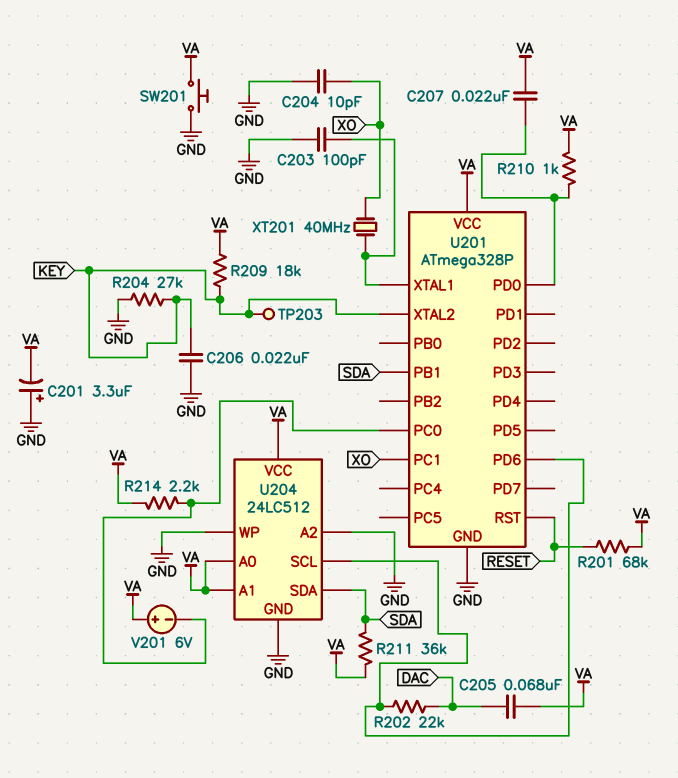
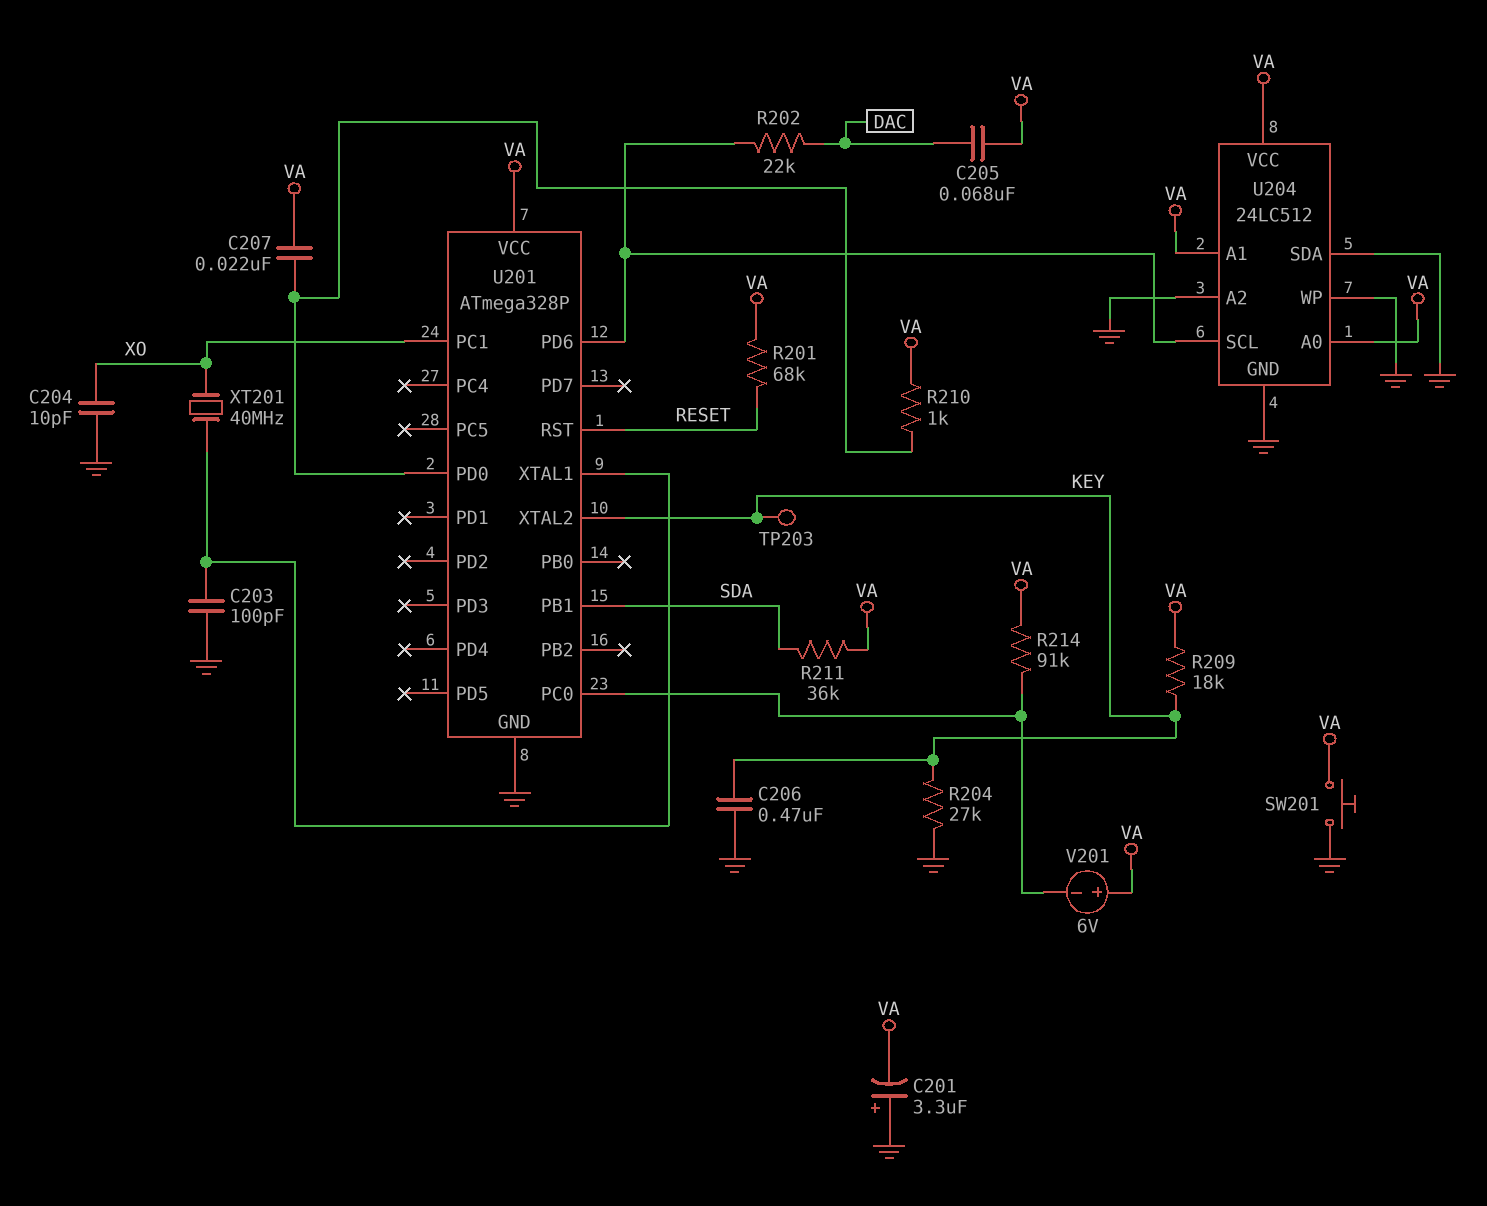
C206: 22nF (GND, KEY) -> 470nF (GND, KEY)
R214: 2.2k (U201/PC0, VA) -> 91k (U201/PC0, VA)
U204 pin SDA: SDA -> GND

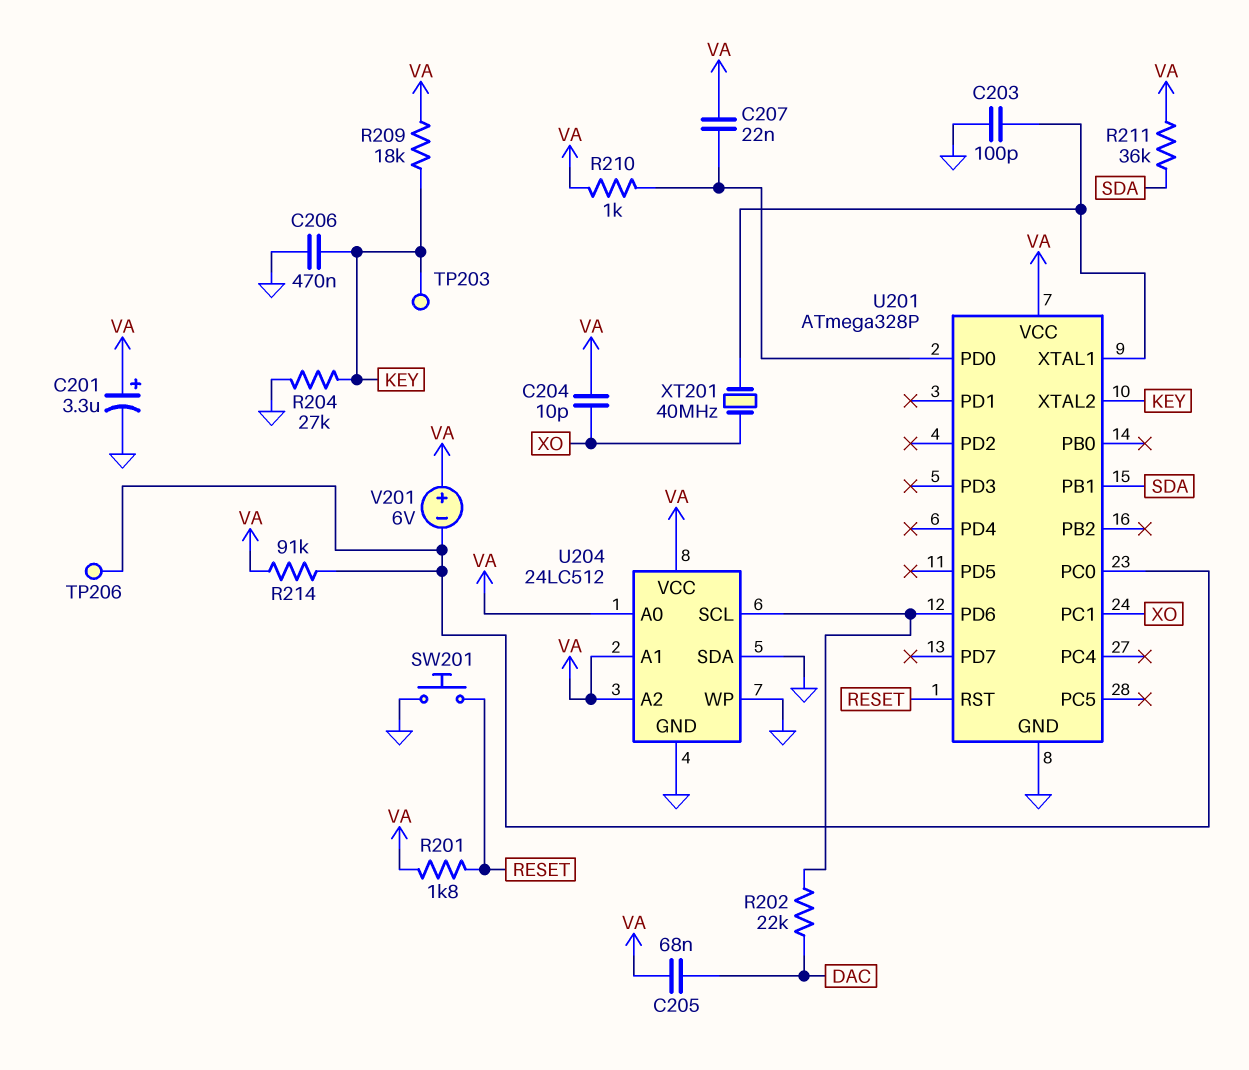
C201: 3.3uF (plus GND, minus VA) -> 3.3uF (plus VA, minus GND)
C204: 10pF (GND, XO) -> 10pF (VA, XO)
R201: 68k (RESET, VA) -> 1.8k (RESET, VA)
SW201: button (GND, VA) -> button (GND, RESET)
TP206: none -> test point (U201/PC0)
U204 pin A2: GND -> VA

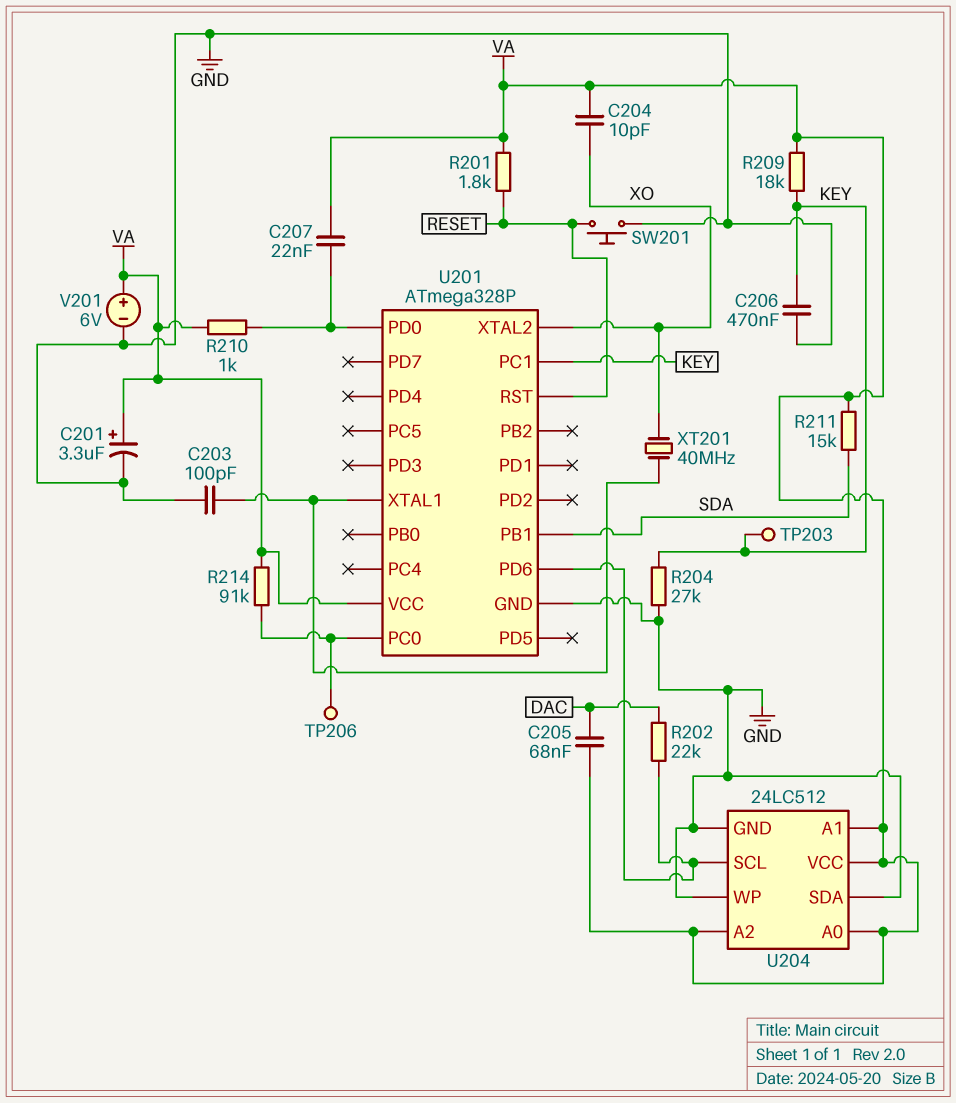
R211: 36k (SDA, VA) -> 15k (SDA, VA)
U201 pin PC1: XO -> KEY
U201 pin XTAL2: KEY -> XO
V201: 6V (plus VA, minus U201/PC0) -> 6V (plus VA, minus GND)

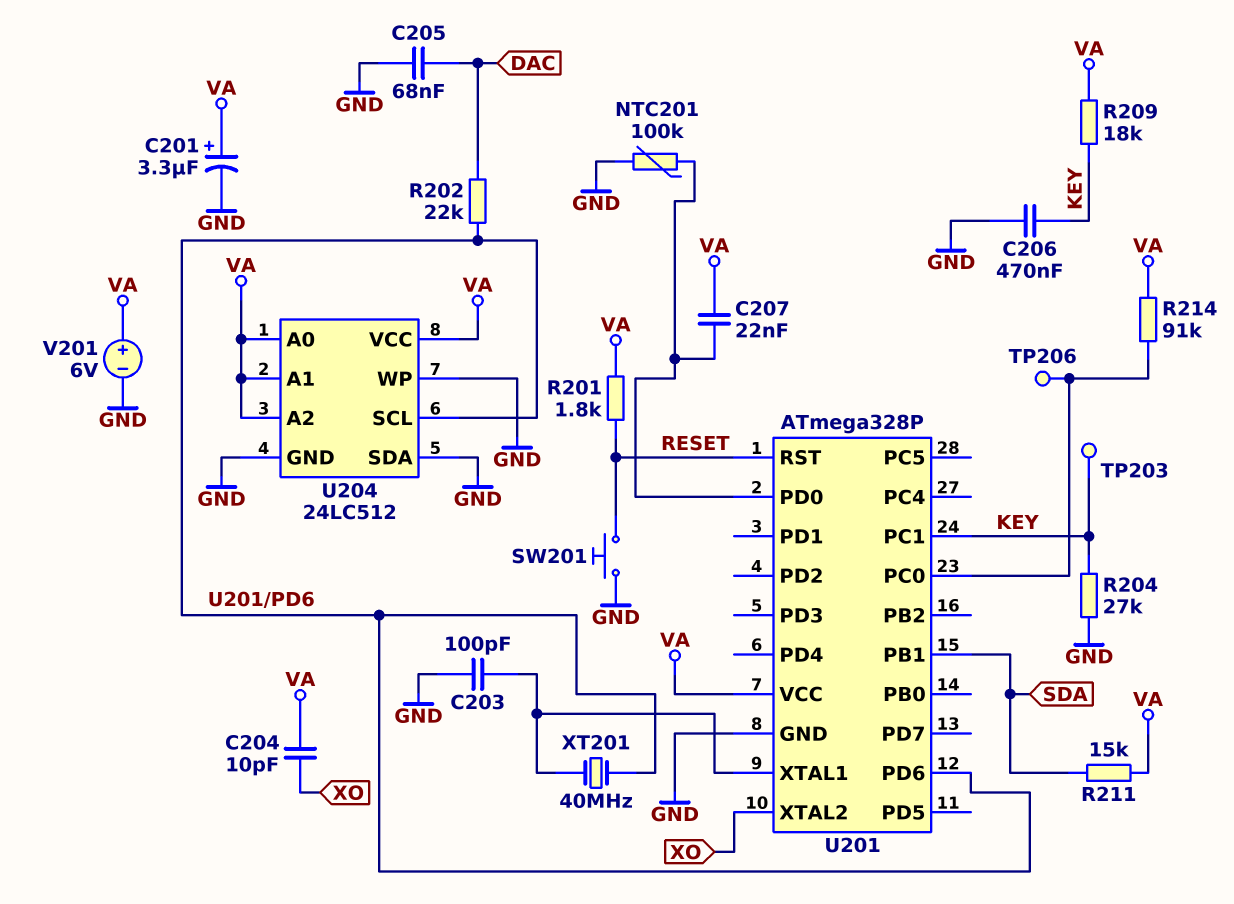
C205: 68nF (DAC, VA) -> 68nF (DAC, GND)
NTC201: none -> 100k (GND, U201/PD0)
R210: 1k (U201/PD0, VA) -> none
XT201: 40MHz (U201/XTAL1, XO) -> 40MHz (U201/PD6, U201/XTAL1)

